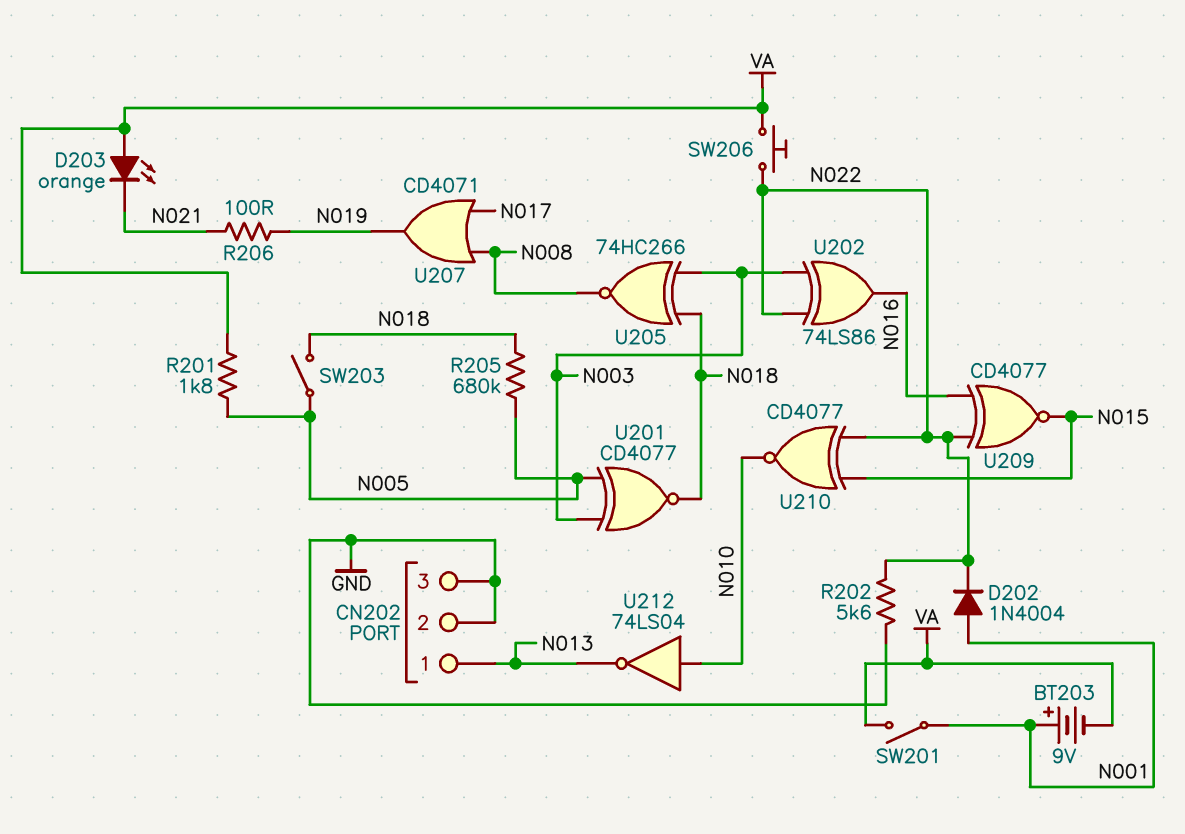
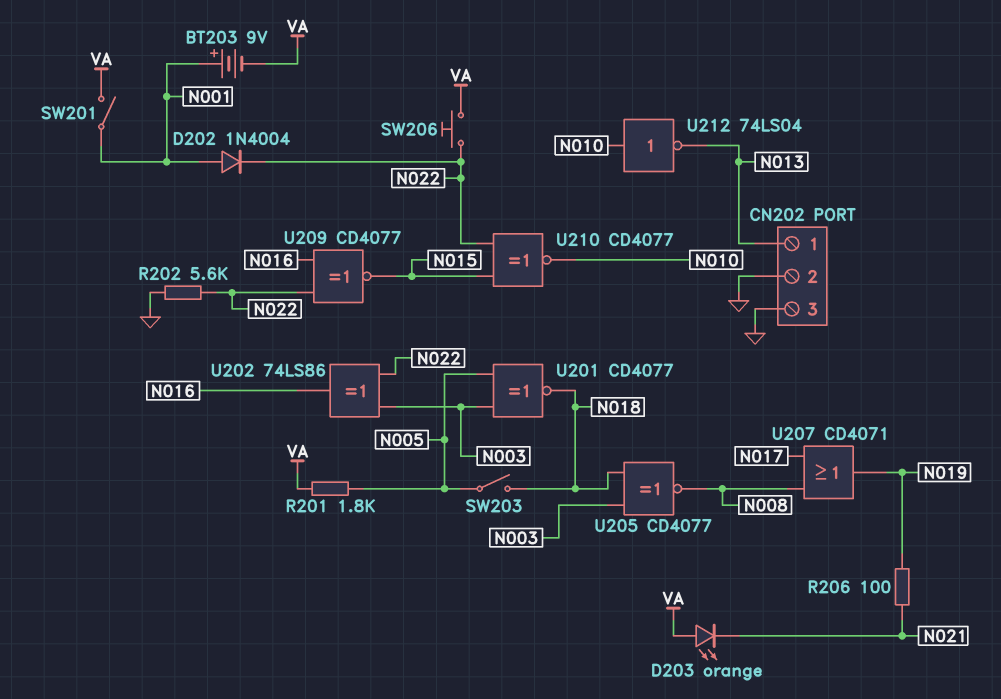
R205: 680k (N005, N018) -> none
U205: XNOR 74HC266 (in N003, in N018, out N008) -> XNOR CD4077 (in N003, in N018, out N008)

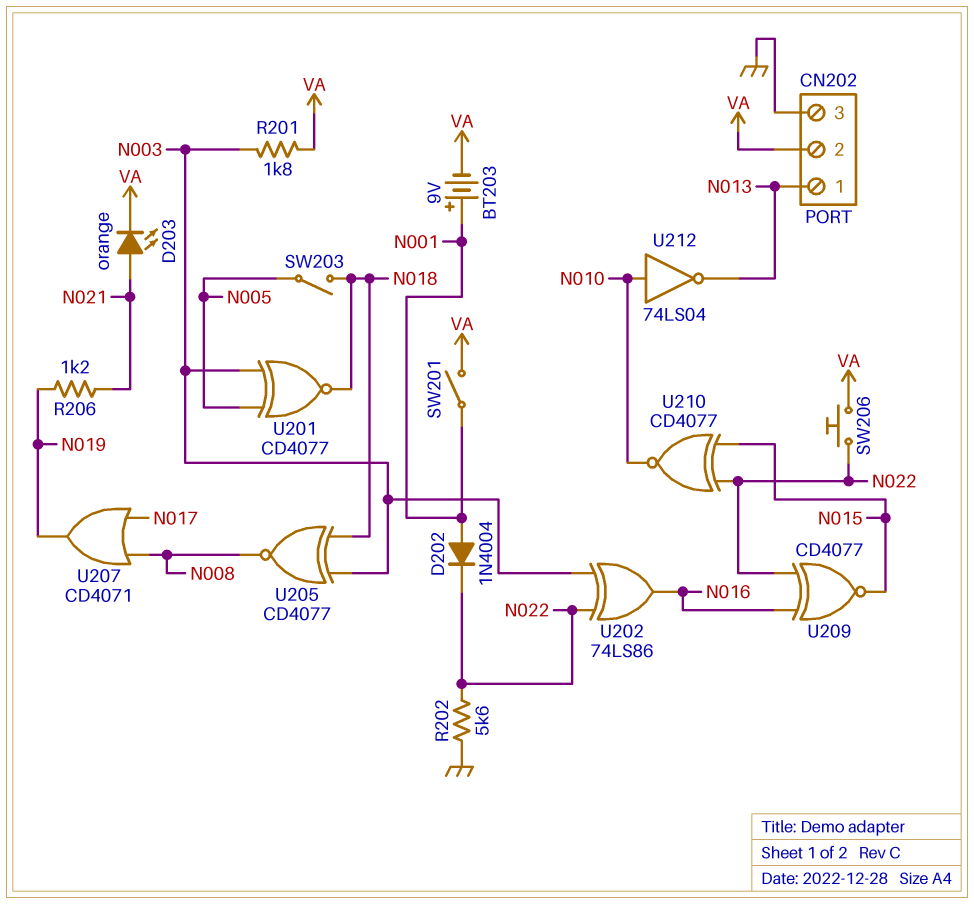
CN202 pin 2: GND -> VA
D203: LED orange (A VA, K N021) -> LED orange (A N021, K VA)
R201: 1.8k (N005, VA) -> 1.8k (N003, VA)
R206: 100 (N019, N021) -> 1.2k (N019, N021)

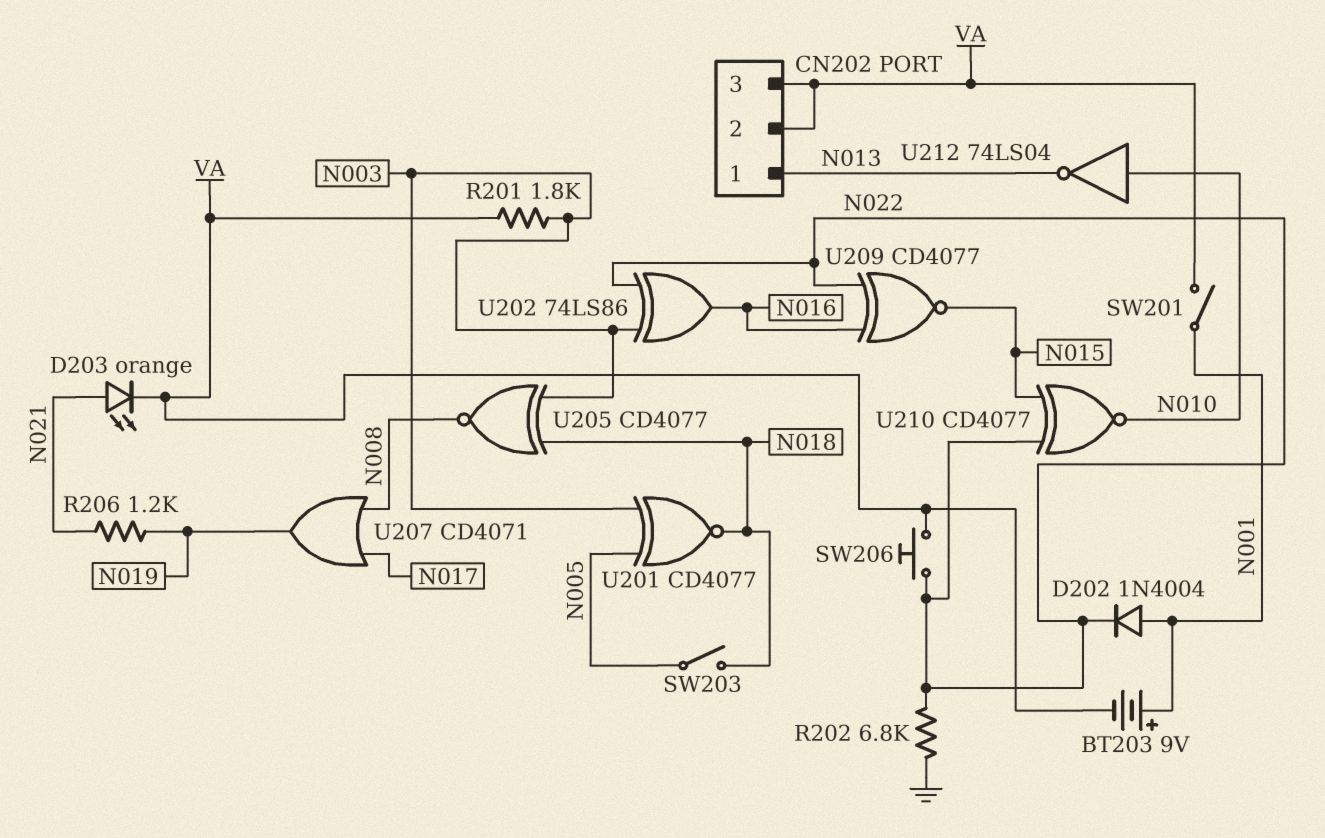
CN202 pin 3: GND -> VA
R202: 5.6k (GND, N022) -> 6.8k (GND, N022)

